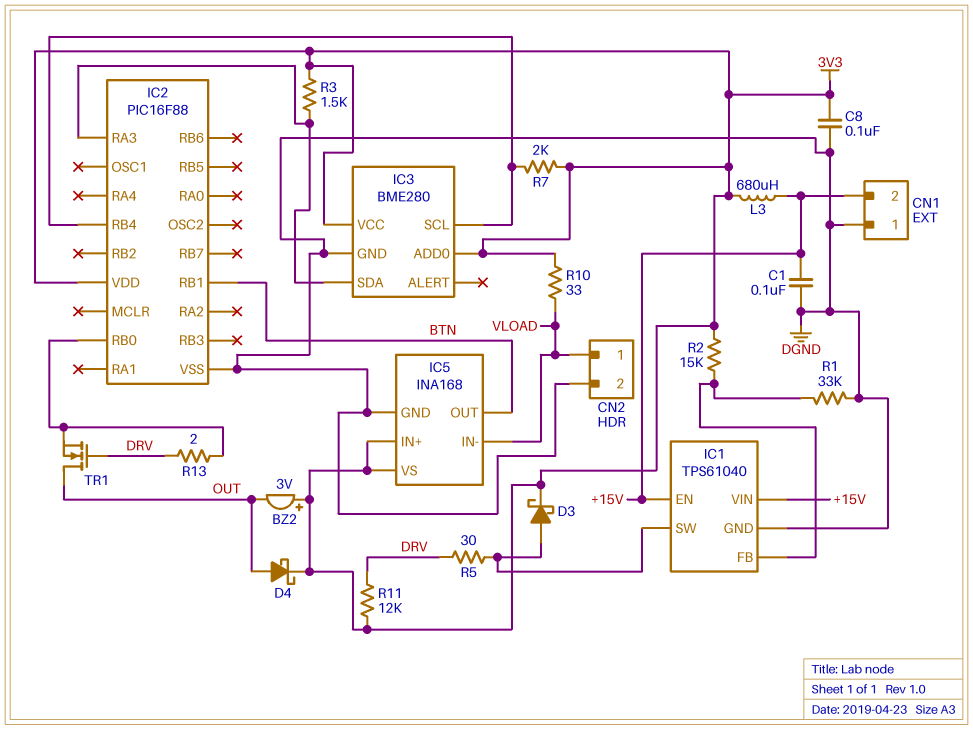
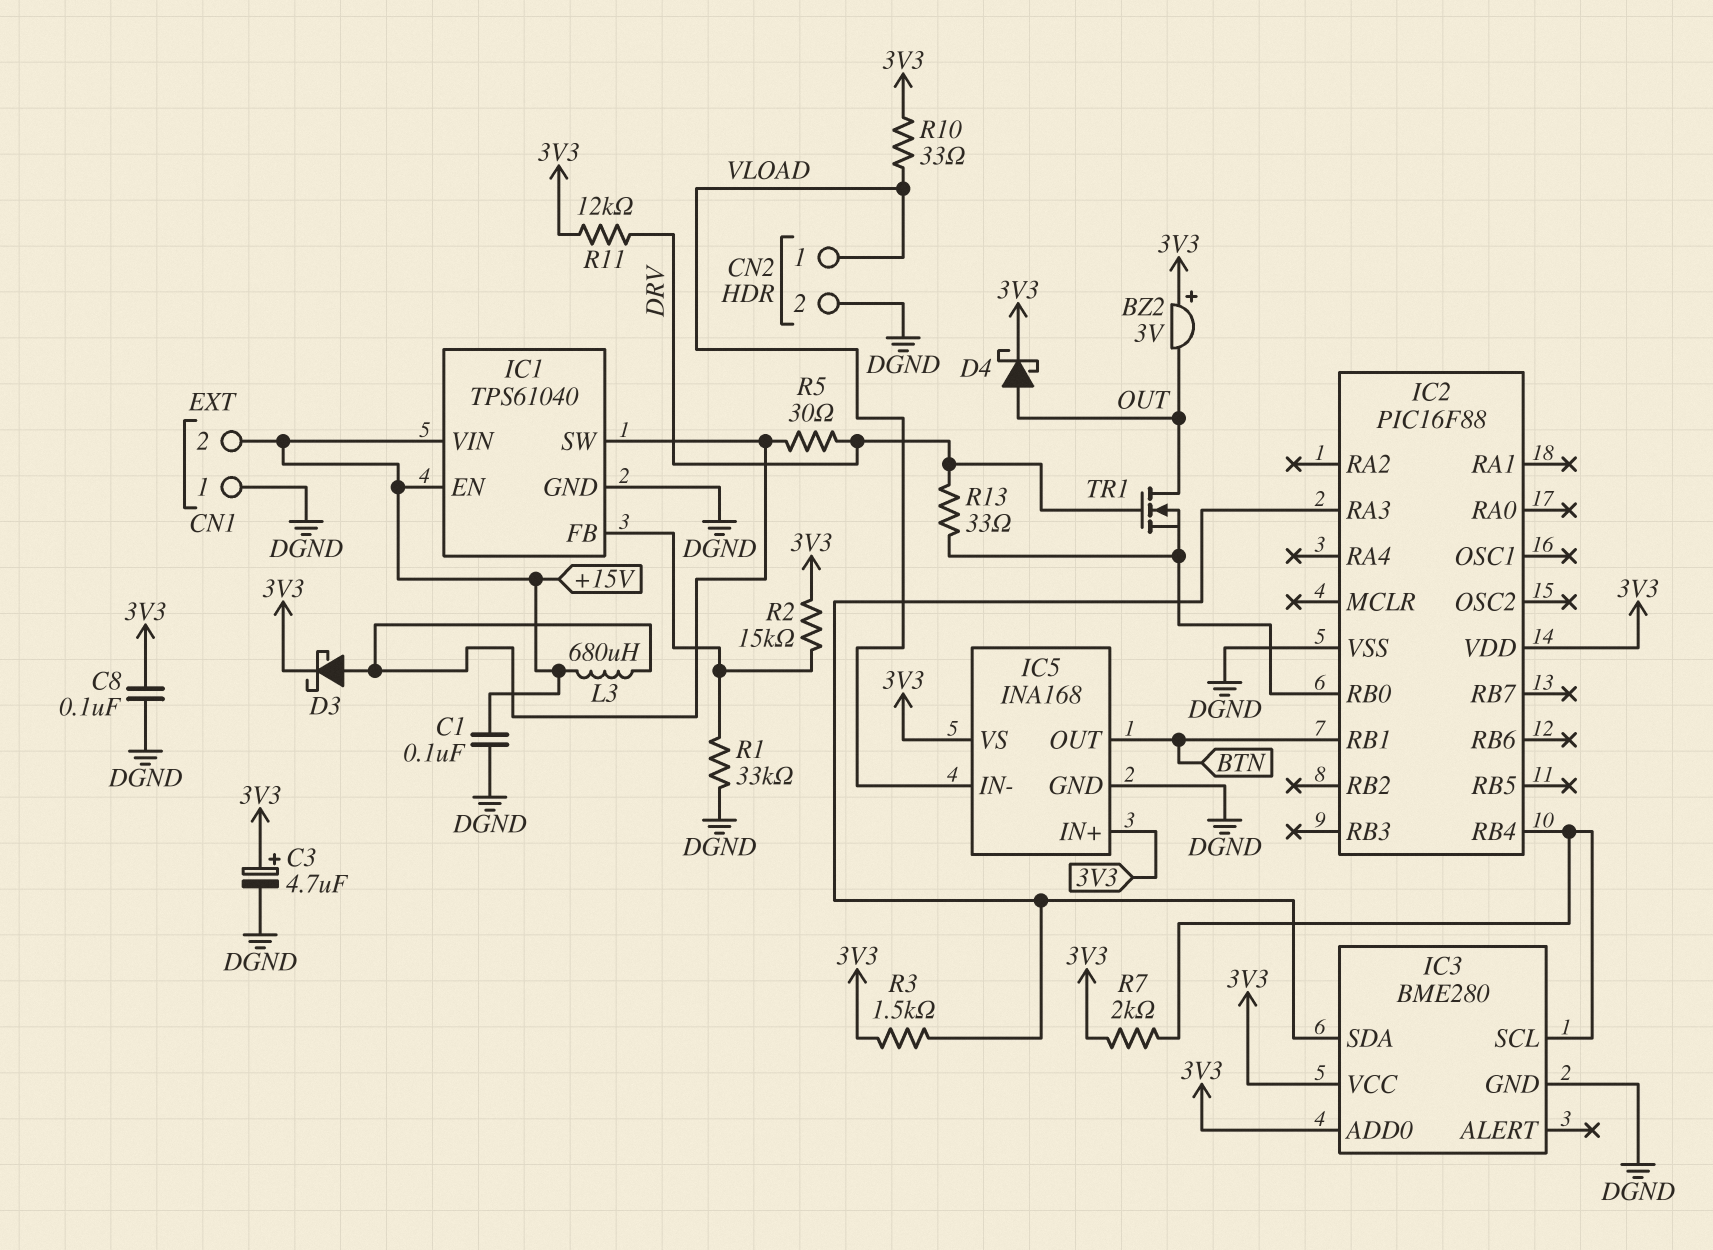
C3: none -> 4.7uF (plus 3V3, minus DGND)
L3: 680uH (+15V, 3V3) -> 680uH (+15V, IC1/SW)
R13: 2 (DRV, IC2/RB0) -> 33 (DRV, IC2/RB0)

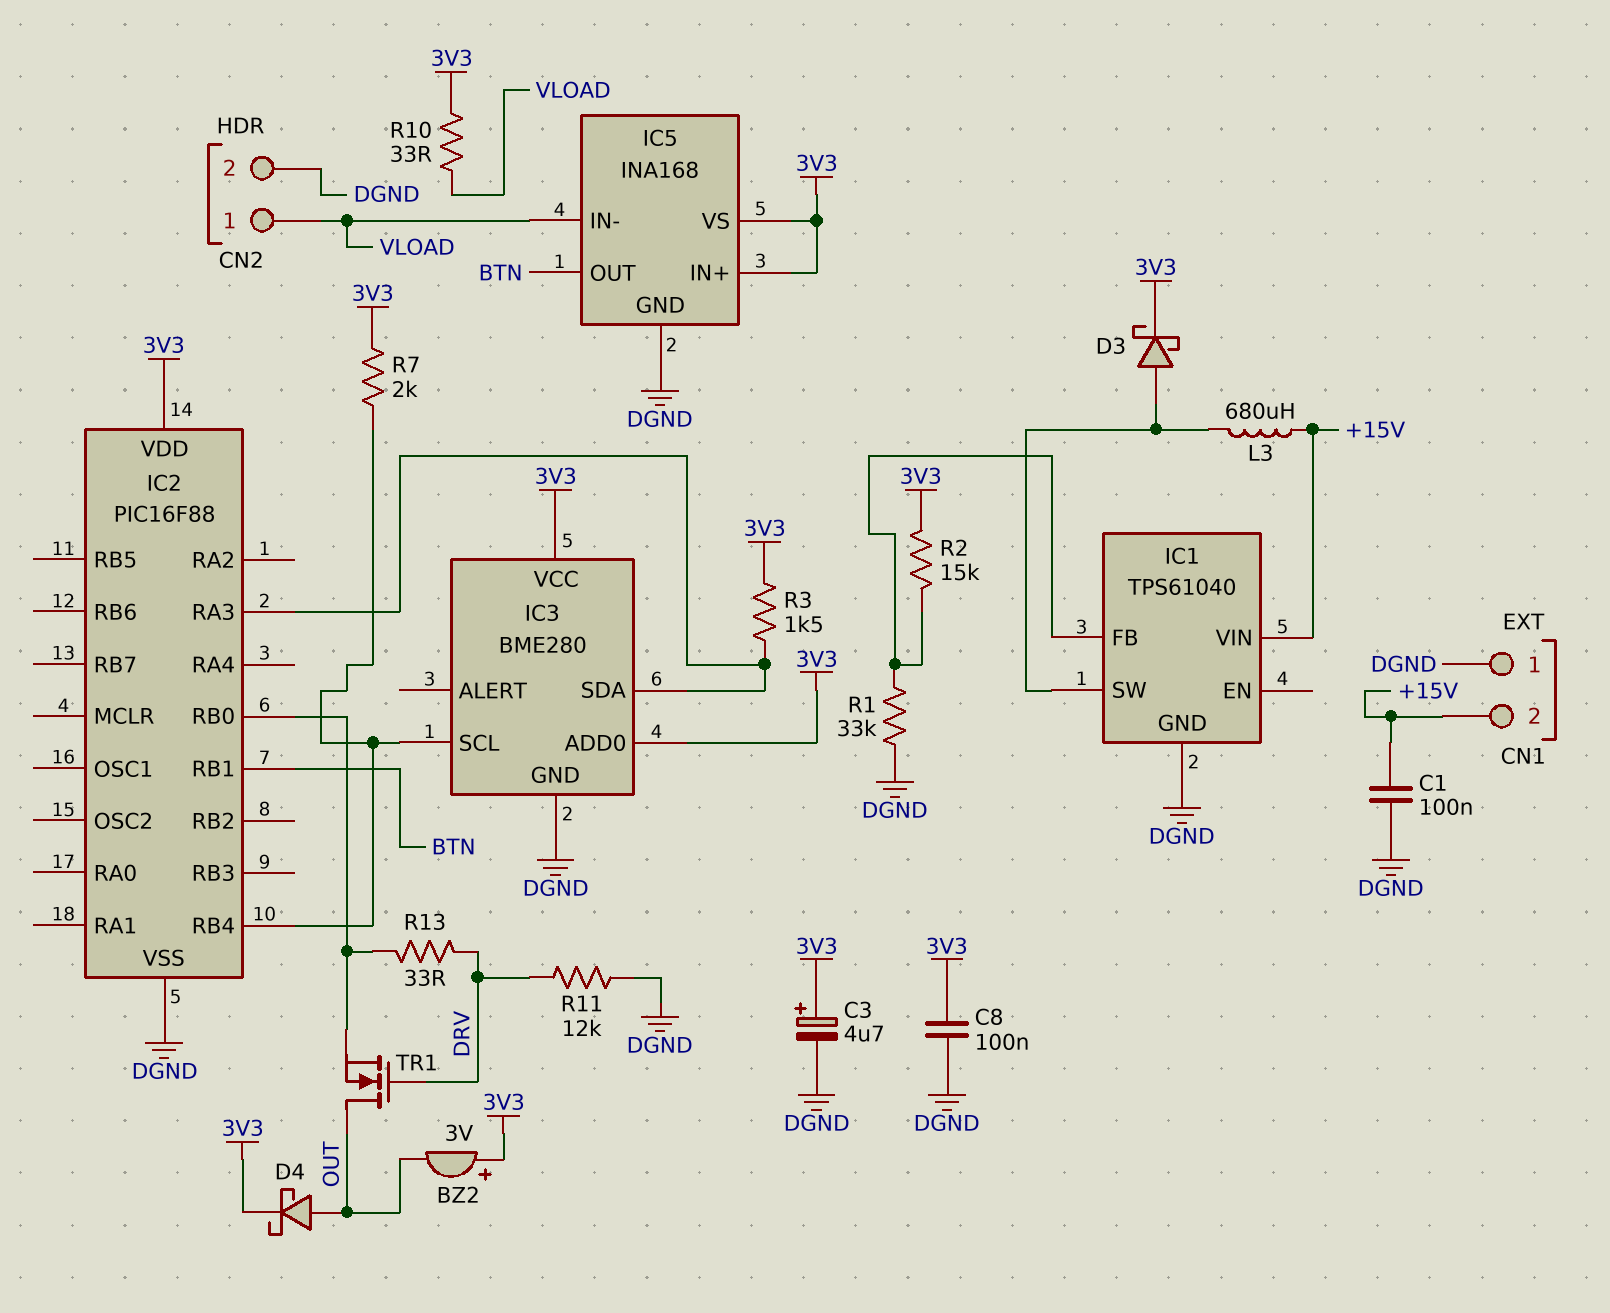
IC1 pin EN: +15V -> none
R5: 30 (DRV, IC1/SW) -> none
R11: 12k (3V3, DRV) -> 12k (DGND, DRV)

